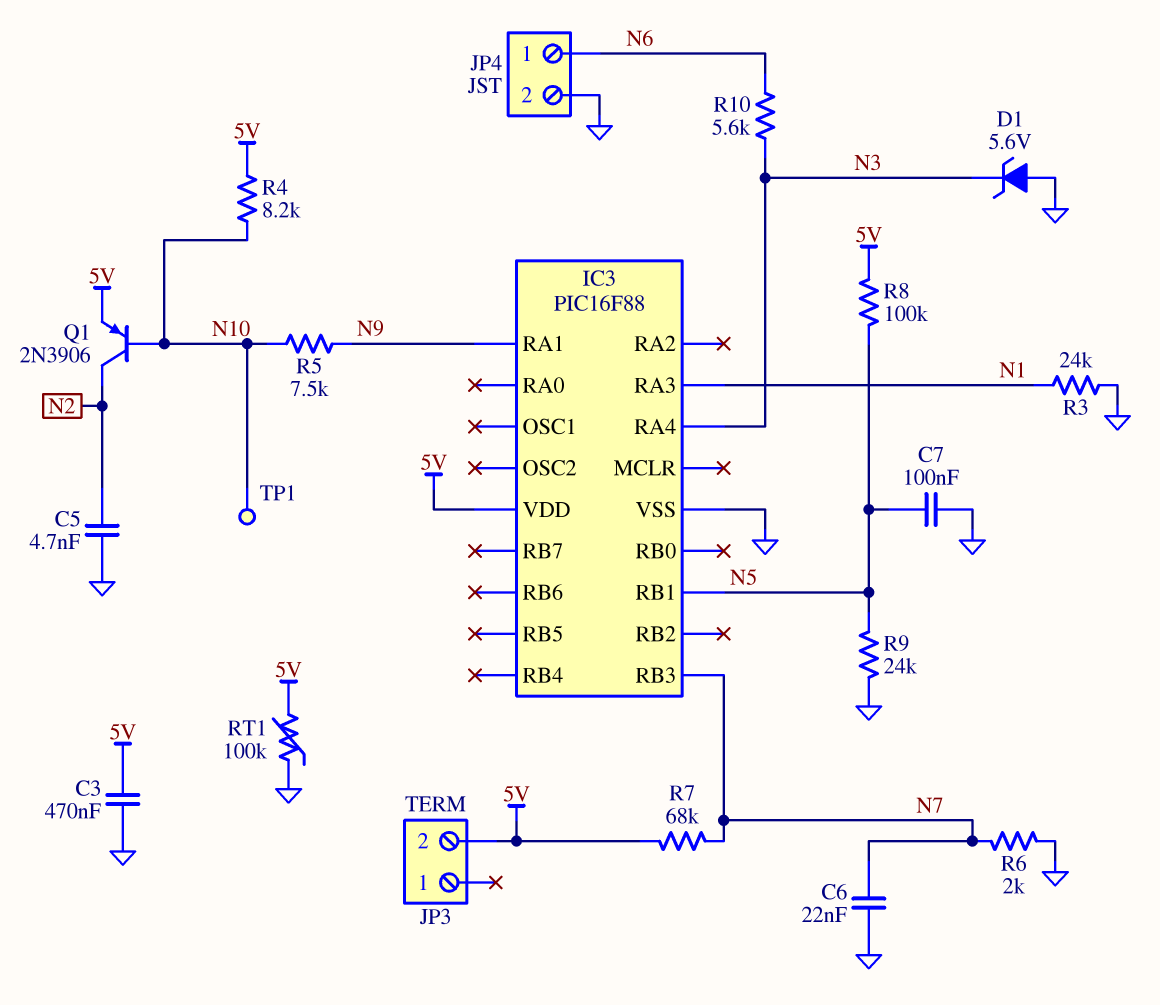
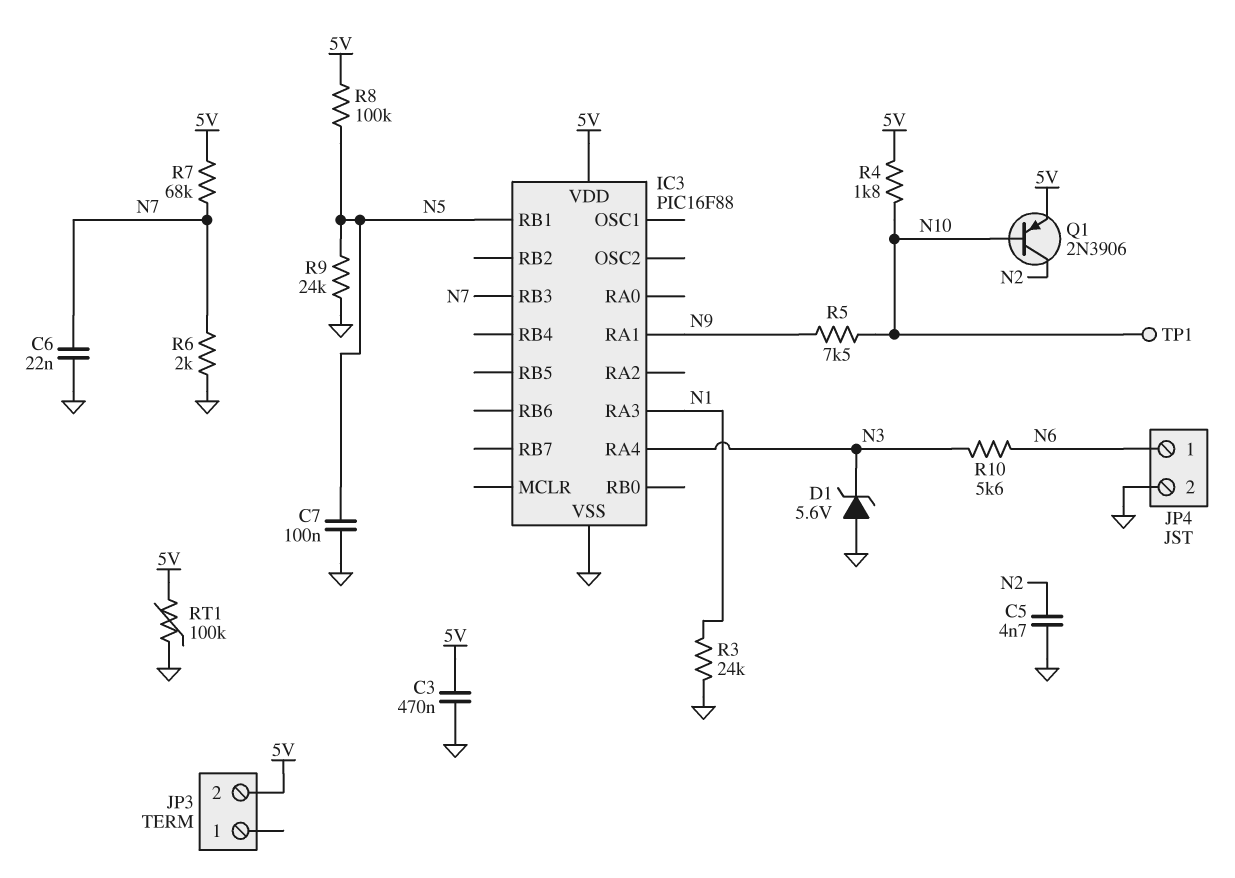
R4: 8.2k (5V, N10) -> 1.8k (5V, N10)

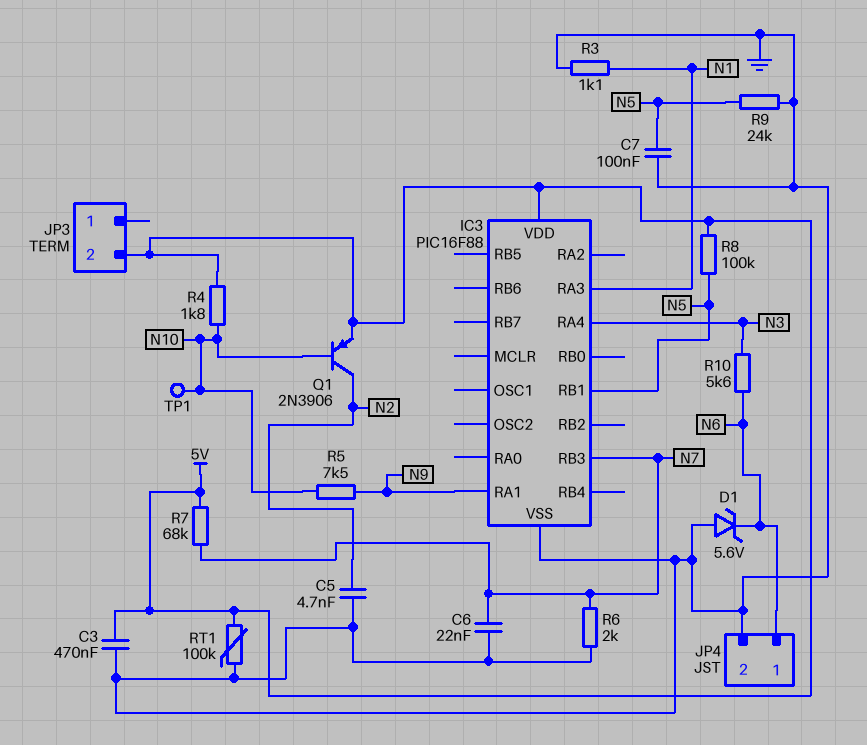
D1: zener 5.6V (A GND, K N3) -> zener 5.6V (A GND, K N6)
R3: 24k (GND, N1) -> 1.1k (GND, N1)

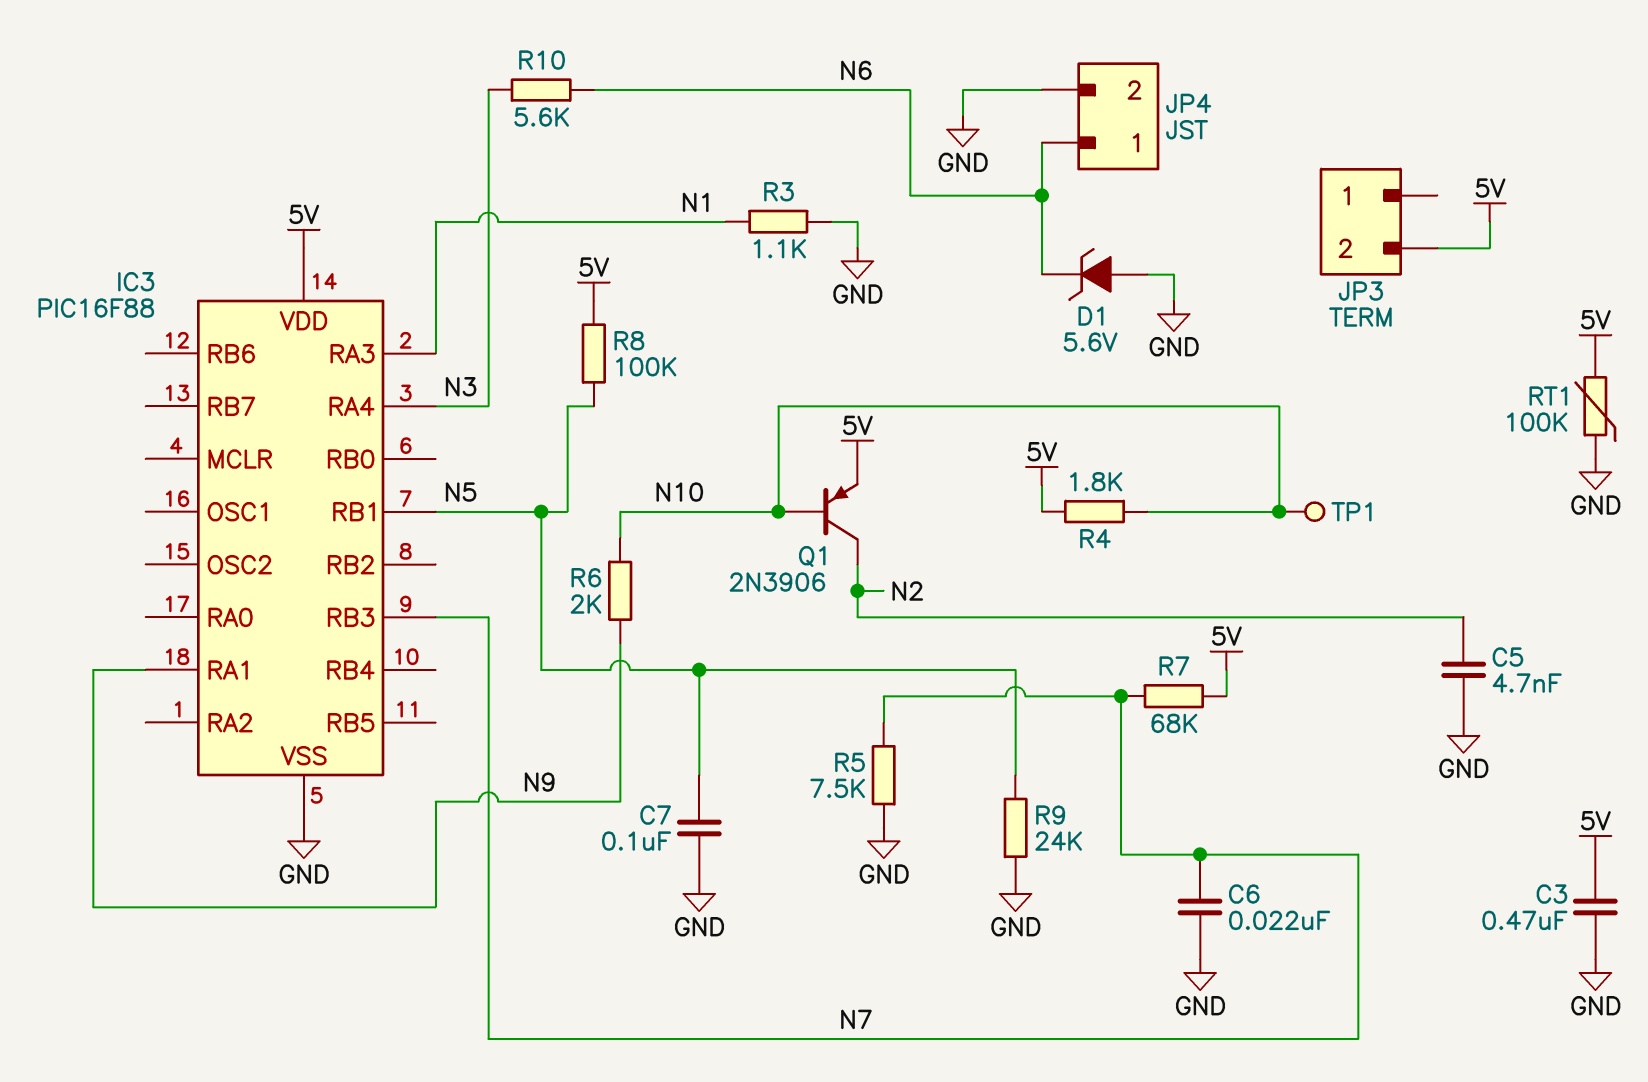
R5: 7.5k (N9, N10) -> 7.5k (GND, N7)
R6: 2k (GND, N7) -> 2k (N9, N10)

